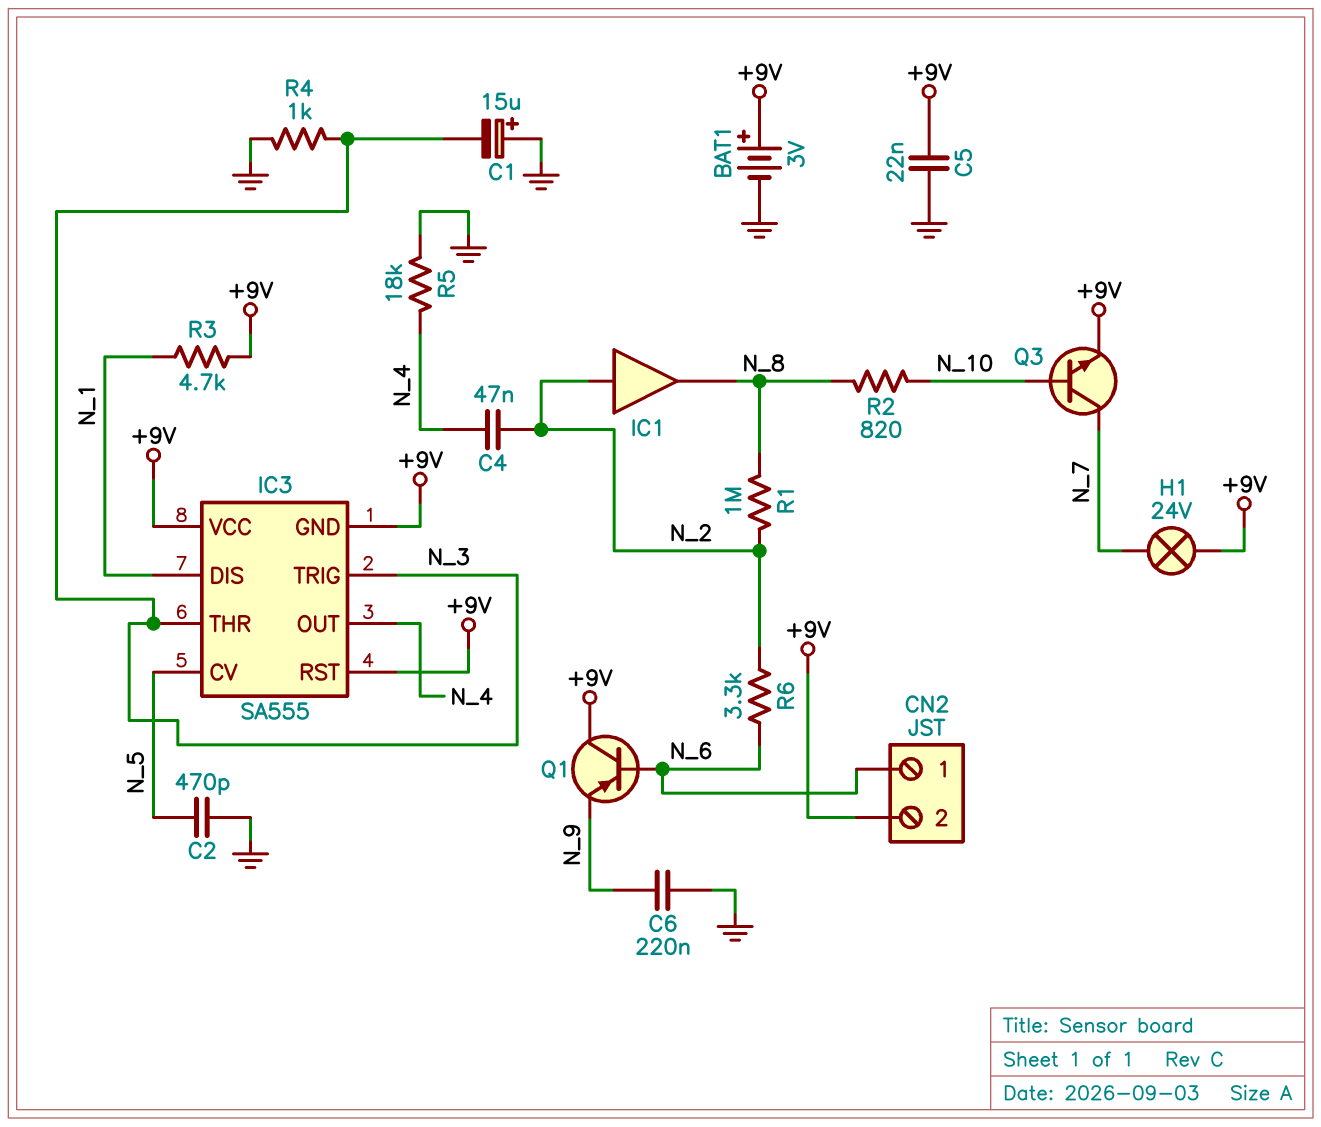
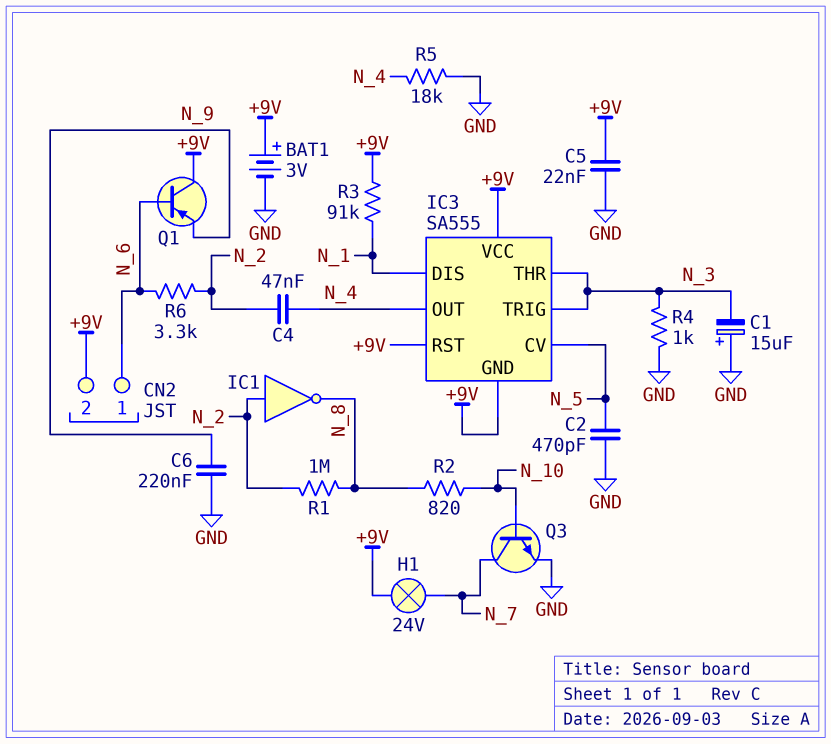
IC1: buffer (in N_2, out N_8) -> NOT (in N_2, out N_8)
Q3: NPN (B N_10, C N_7, E +9V) -> NPN (B N_10, C N_7, E GND)
R3: 4.7k (+9V, N_1) -> 91k (+9V, N_1)

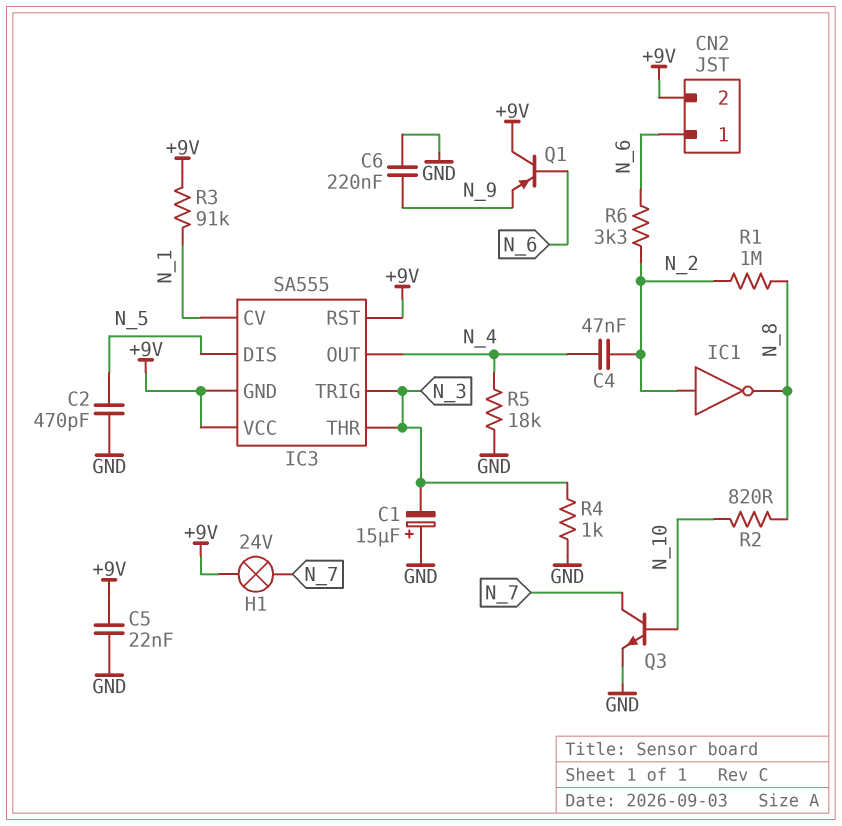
BAT1: 3V (plus +9V, minus GND) -> none
IC3 pin CV: N_5 -> N_1
IC3 pin DIS: N_1 -> N_5

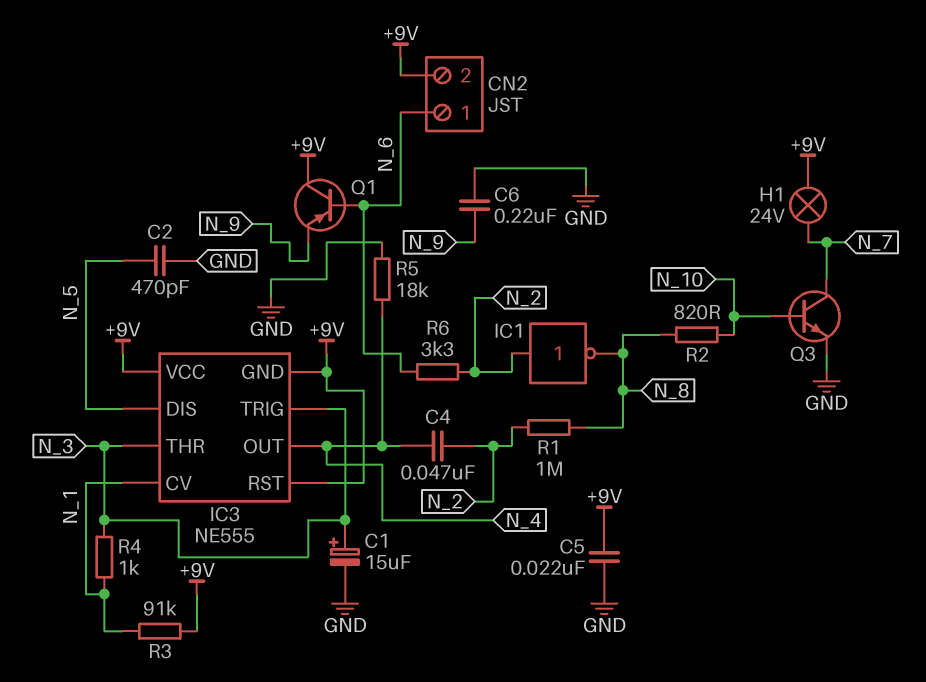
C1: 15uF (plus GND, minus N_3) -> 15uF (plus N_3, minus GND)
IC3: SA555 -> NE555
R4: 1k (GND, N_3) -> 1k (N_1, N_3)

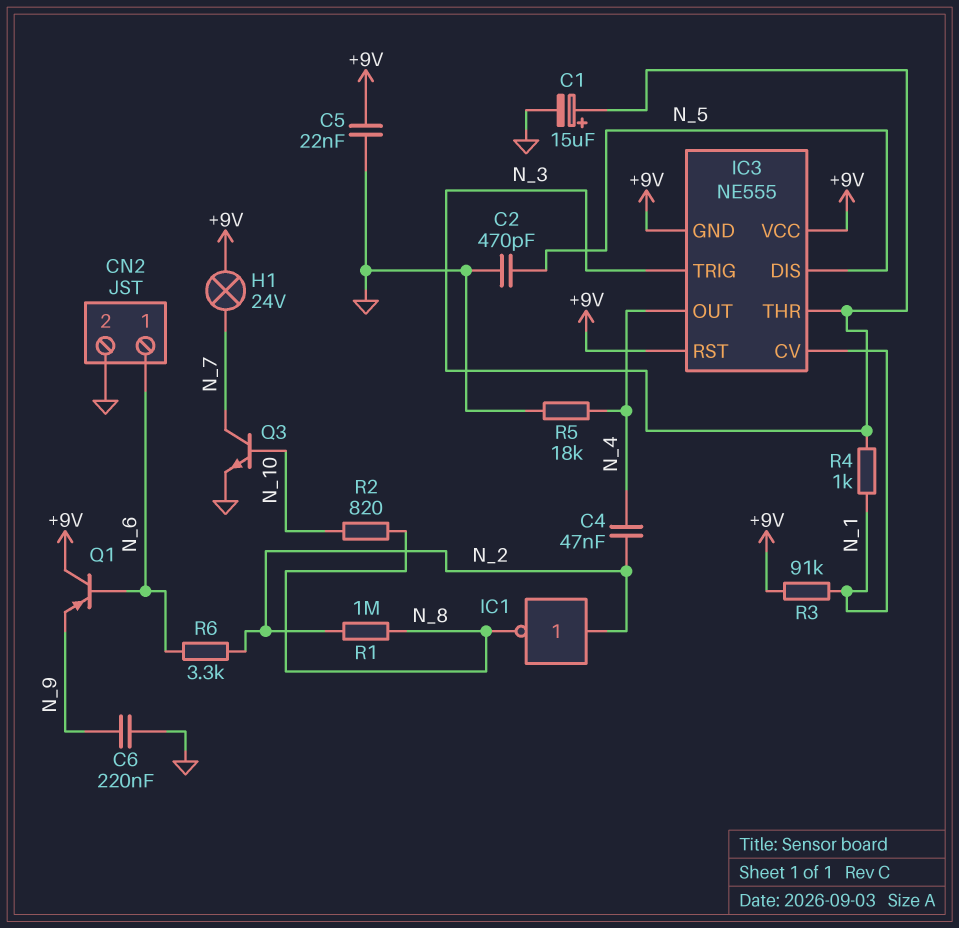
CN2 pin 2: +9V -> GND

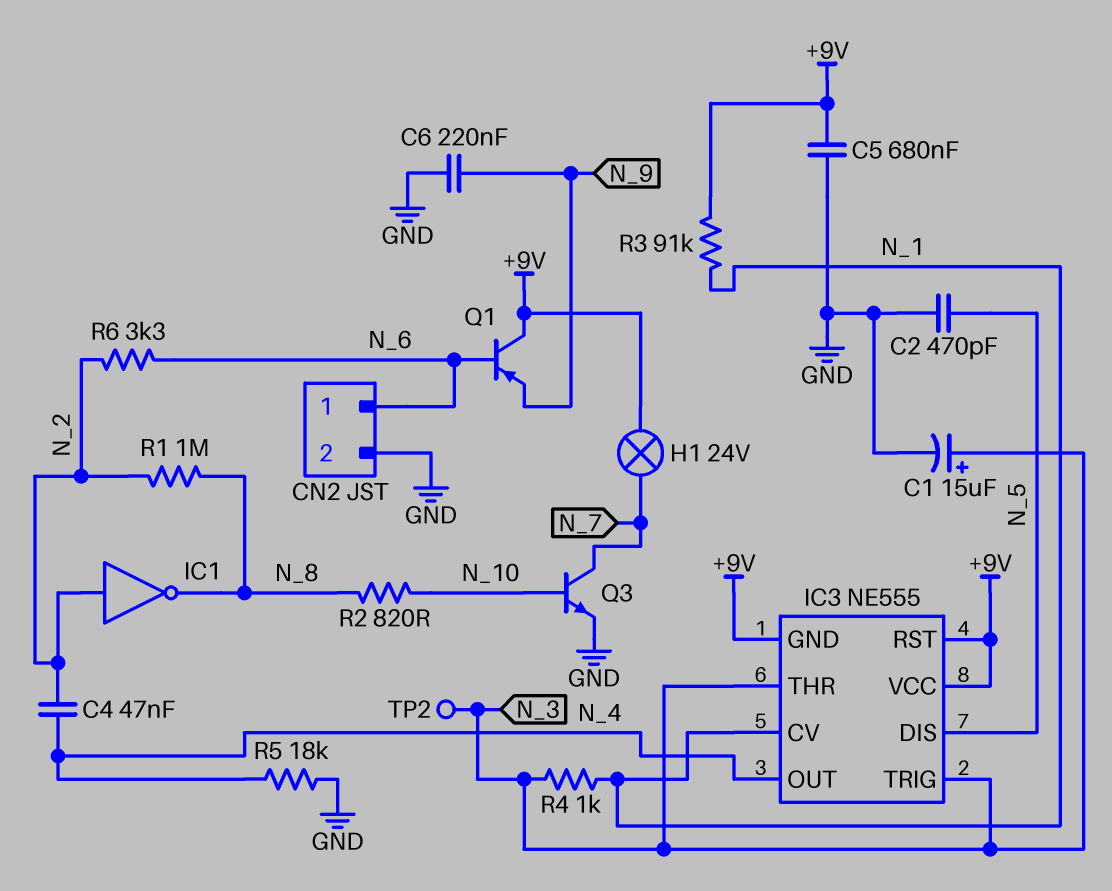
C5: 22nF (+9V, GND) -> 680nF (+9V, GND)
TP2: none -> test point (N_3)

